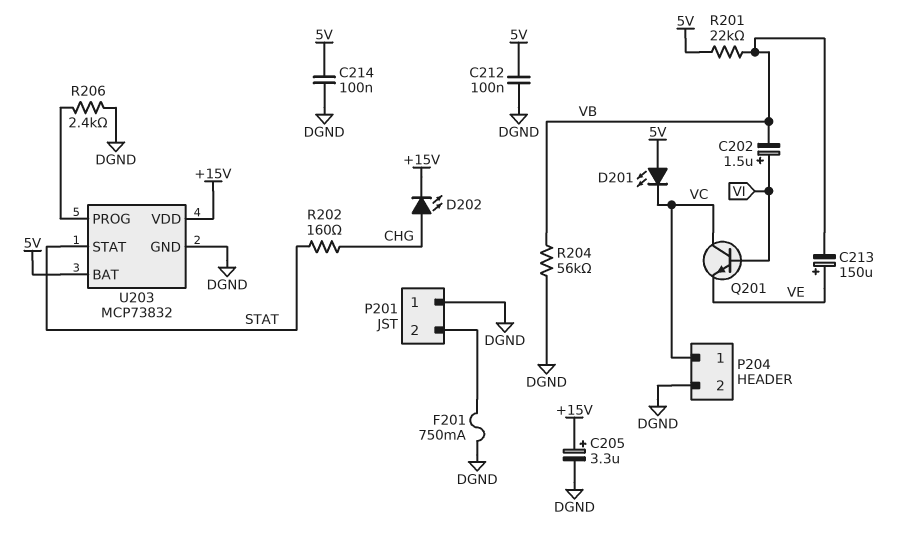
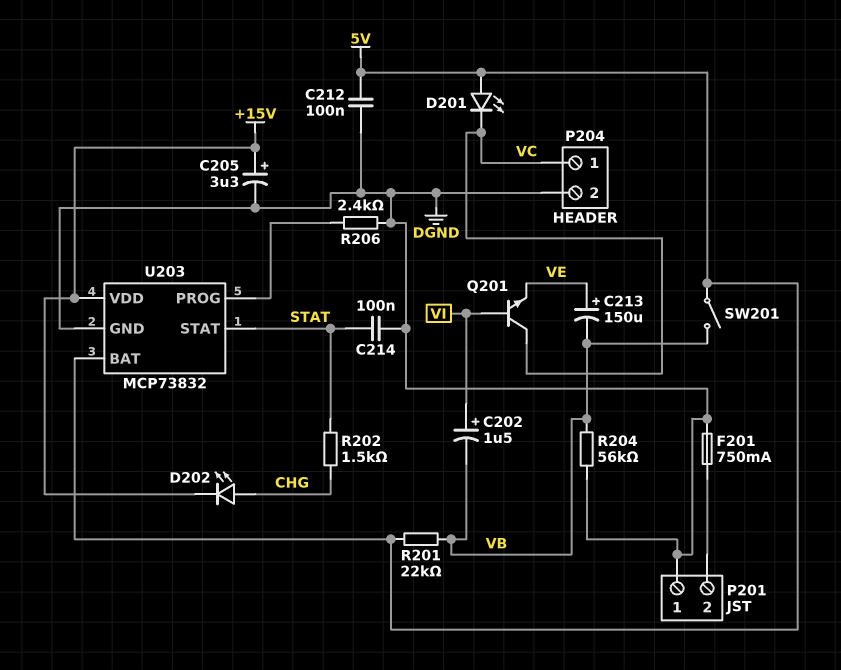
C214: 100nF (5V, DGND) -> 100nF (DGND, STAT)
R202: 160 (CHG, STAT) -> 1.5k (CHG, STAT)
SW201: none -> switch (5V, VB)

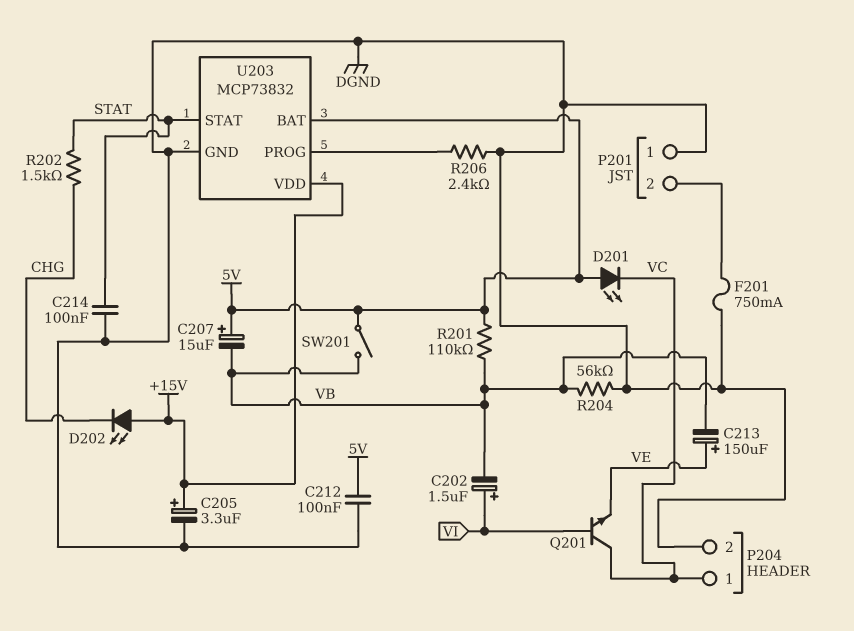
C207: none -> 15uF (plus 5V, minus VB)
D202: LED (A CHG, K +15V) -> LED (A +15V, K CHG)
R201: 22k (5V, VB) -> 110k (5V, VB)

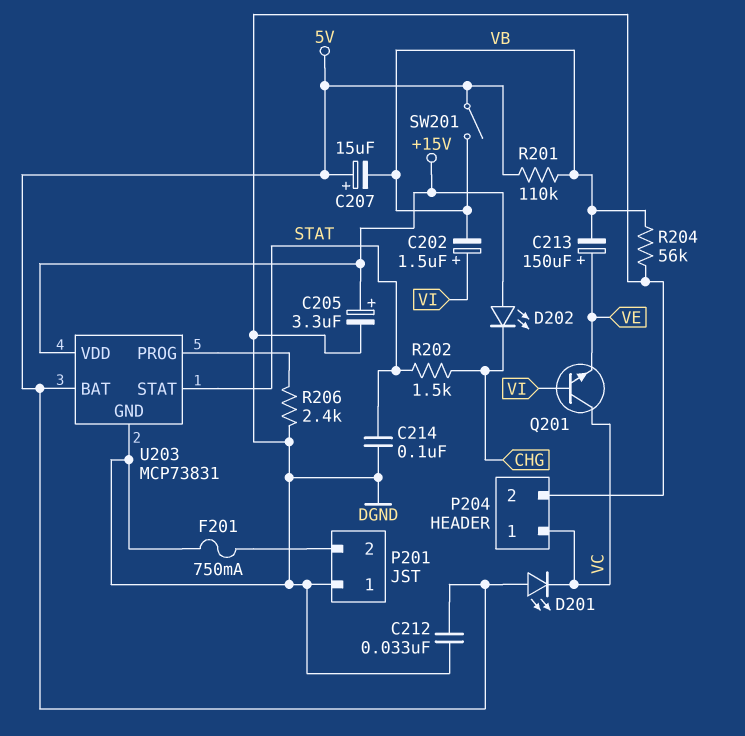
C212: 100nF (5V, DGND) -> 33nF (5V, DGND)
U203: MCP73832 -> MCP73831

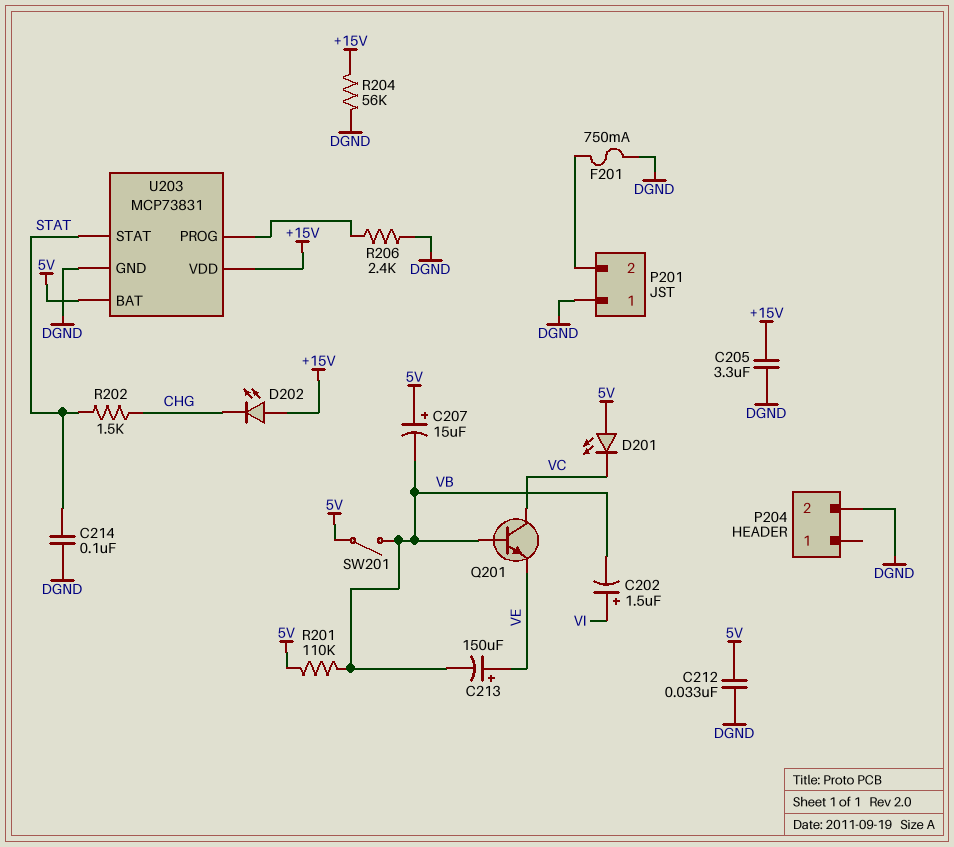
C205: 3.3uF (plus +15V, minus DGND) -> 3.3uF (+15V, DGND)
P204 pin 1: VC -> none
Q201: NPN (B VI, C VC, E VE) -> NPN (B VB, C VC, E VE)
R204: 56k (DGND, VB) -> 56k (+15V, DGND)

